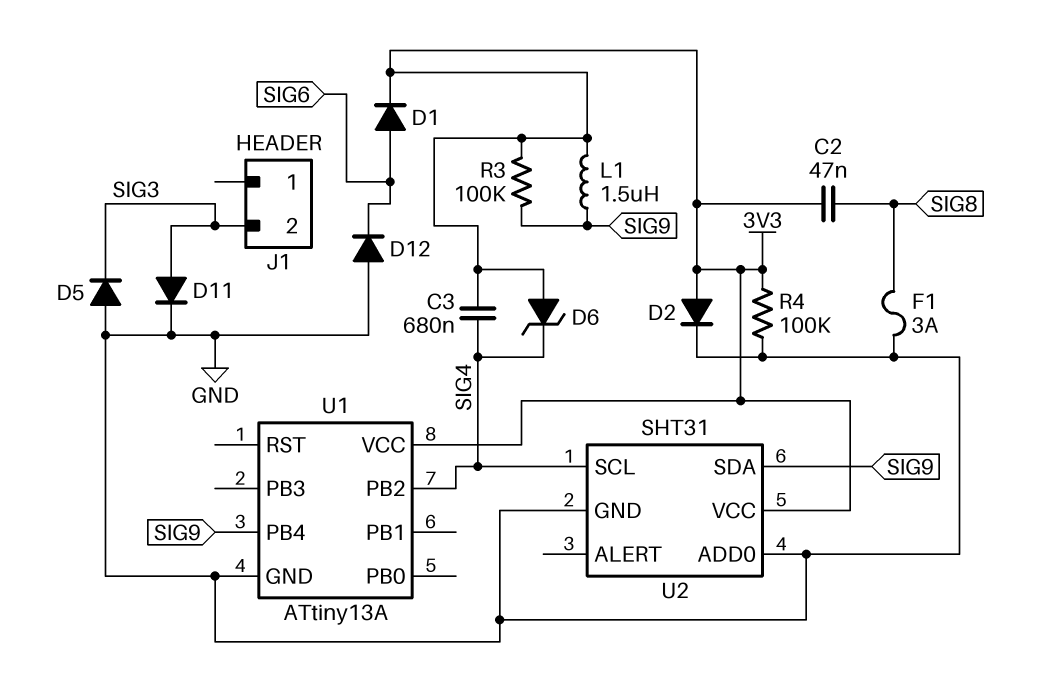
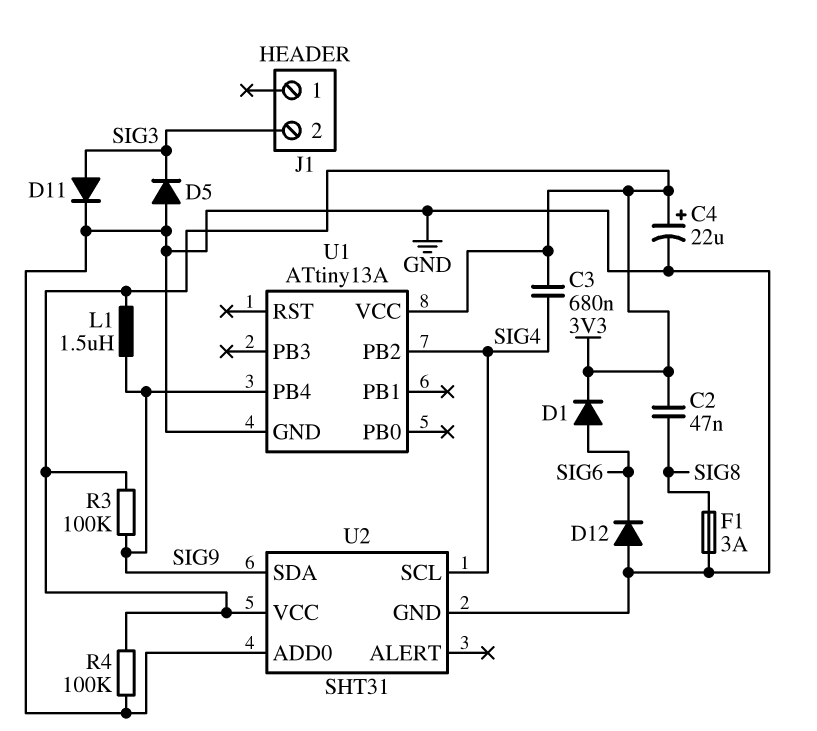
C4: none -> 22uF (plus 3V3, minus GND)
D2: diode (A 3V3, K GND) -> none
D6: zener (A 3V3, K SIG4) -> none

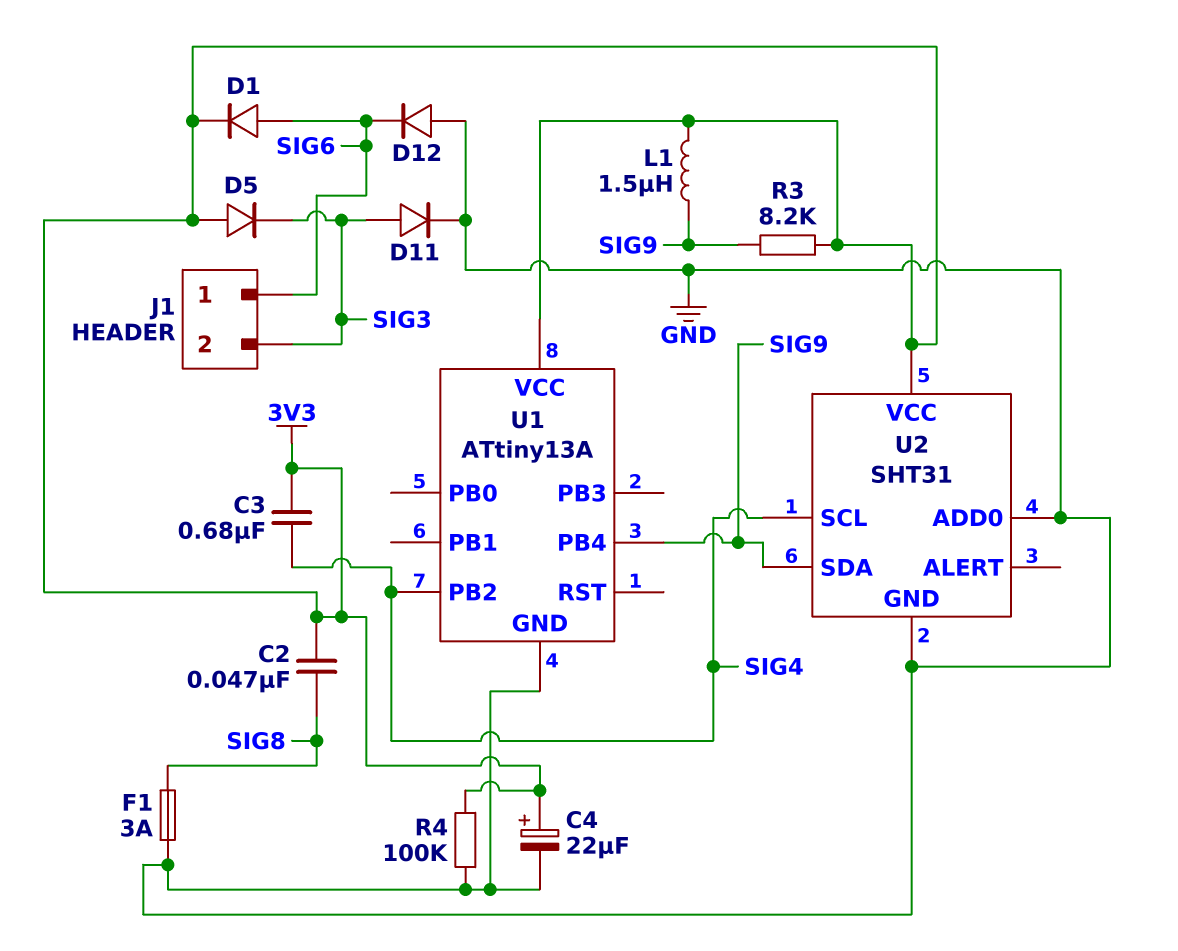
D5: diode (A GND, K SIG3) -> diode (A 3V3, K SIG3)
J1 pin 1: none -> SIG6
R3: 100k (3V3, SIG9) -> 8.2k (3V3, SIG9)

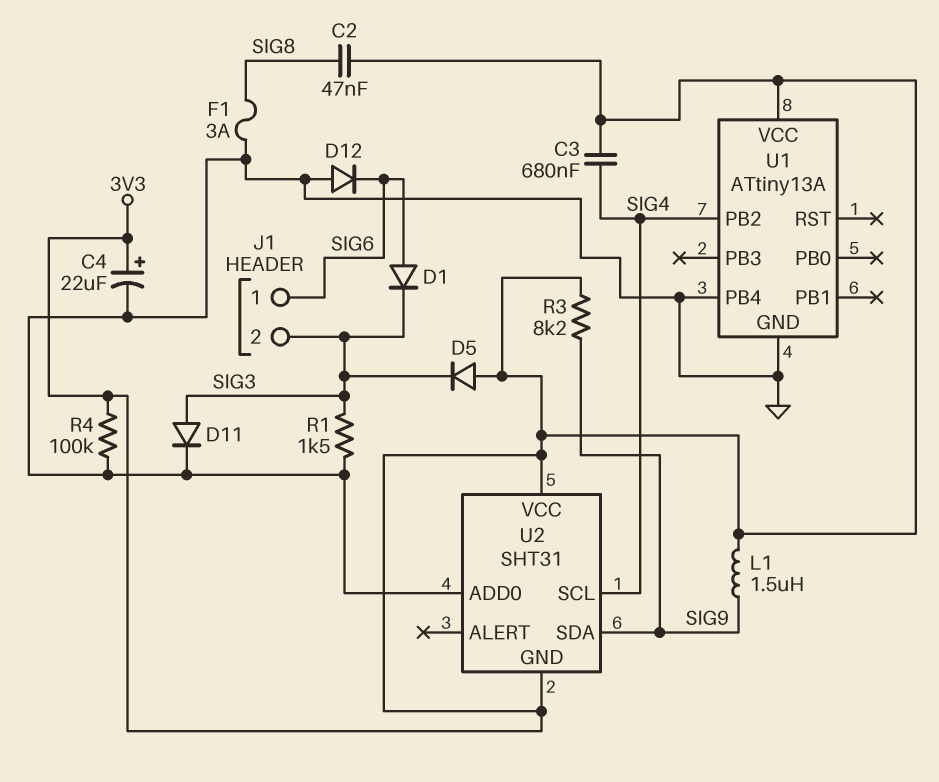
D1: diode (A SIG6, K 3V3) -> diode (A SIG6, K SIG3)
R1: none -> 1.5k (GND, SIG3)
U1 pin PB4: SIG9 -> GND
U2 pin GND: GND -> 3V3

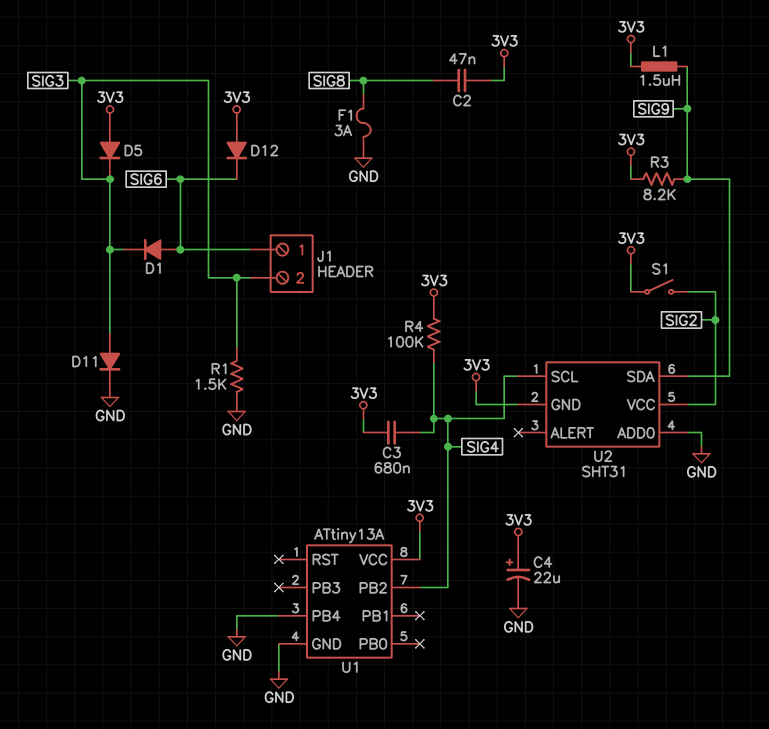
D12: diode (A GND, K SIG6) -> diode (A 3V3, K SIG6)
R4: 100k (3V3, GND) -> 100k (3V3, SIG4)
S1: none -> switch (3V3, SIG2)
U2 pin VCC: 3V3 -> SIG2

